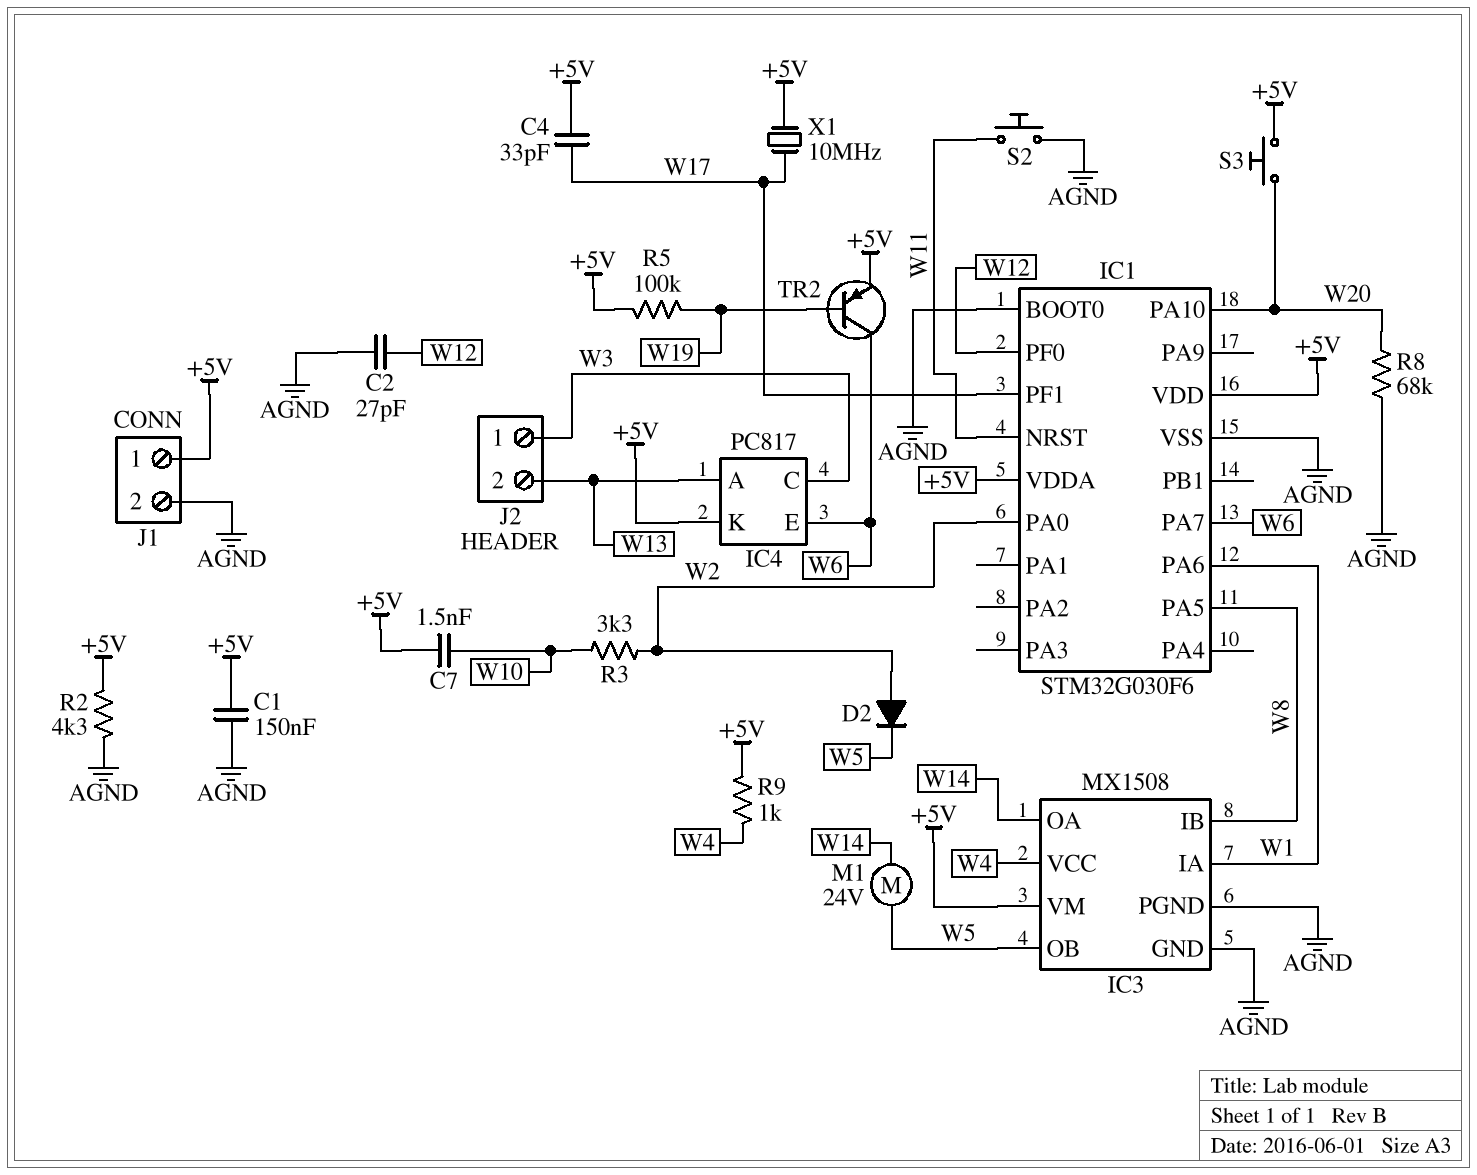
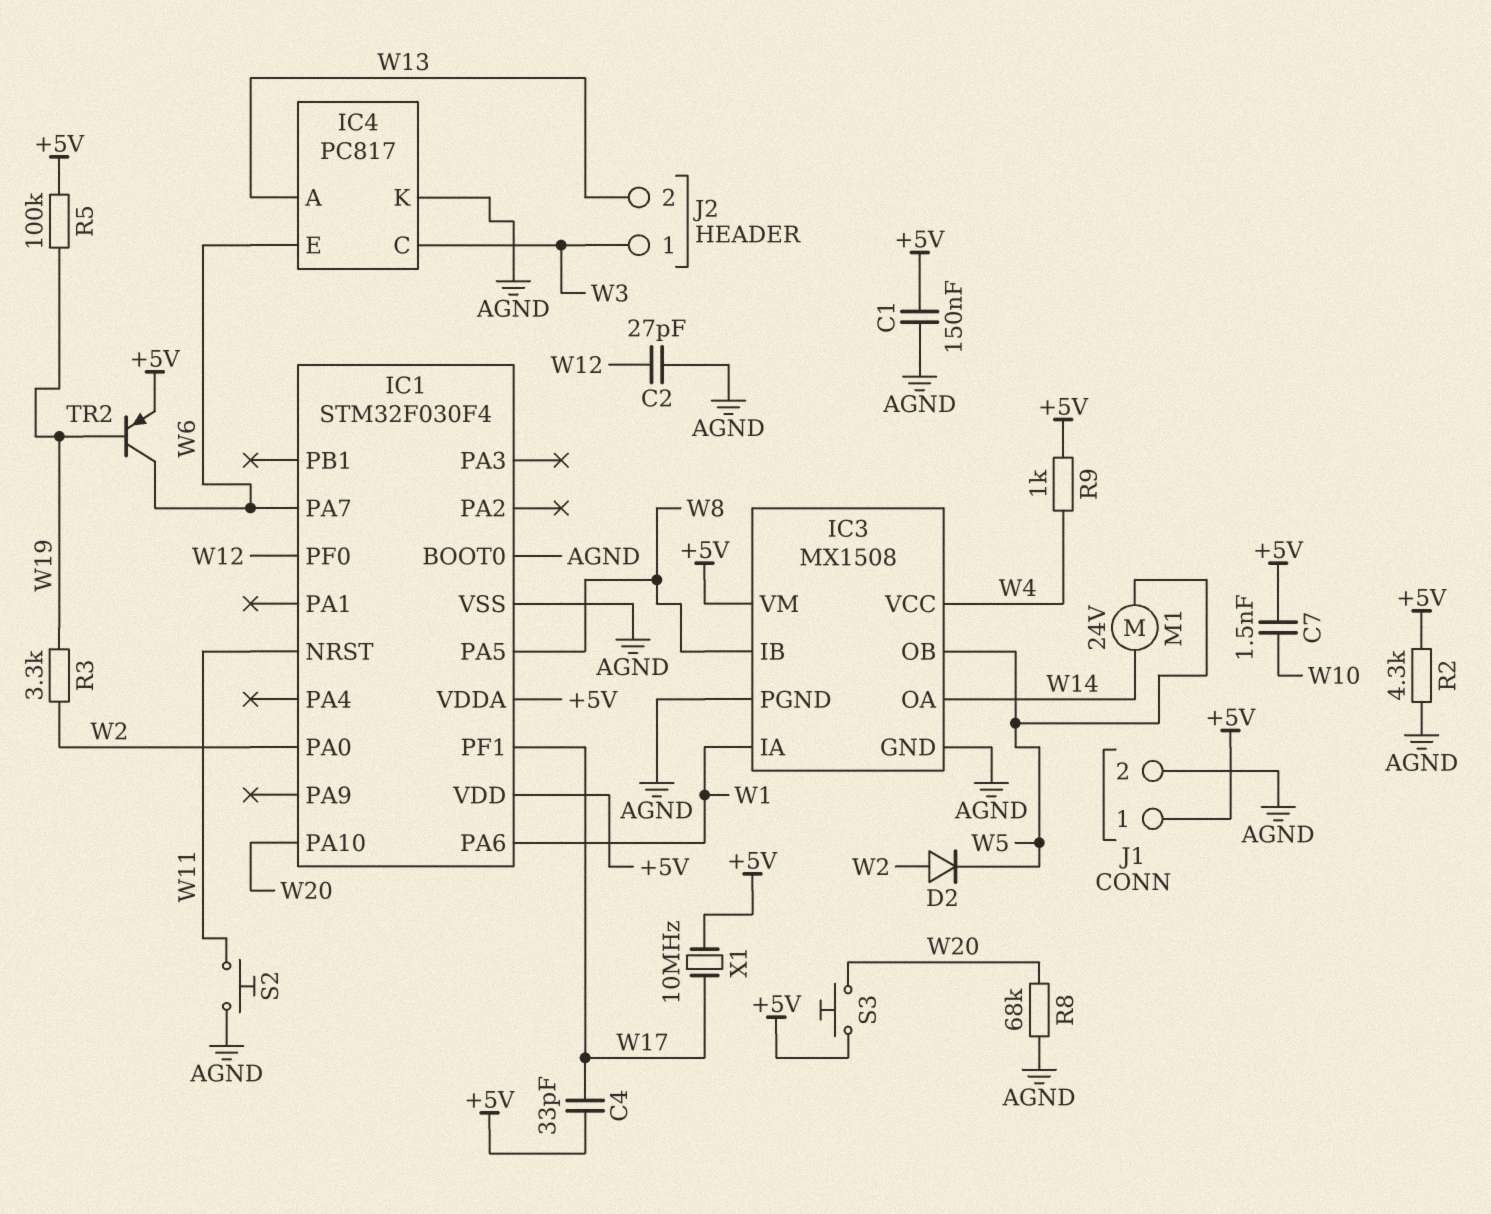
IC1: STM32G030F6 -> STM32F030F4
IC4 pin K: +5V -> AGND
R3: 3.3k (W2, W10) -> 3.3k (W2, W19)

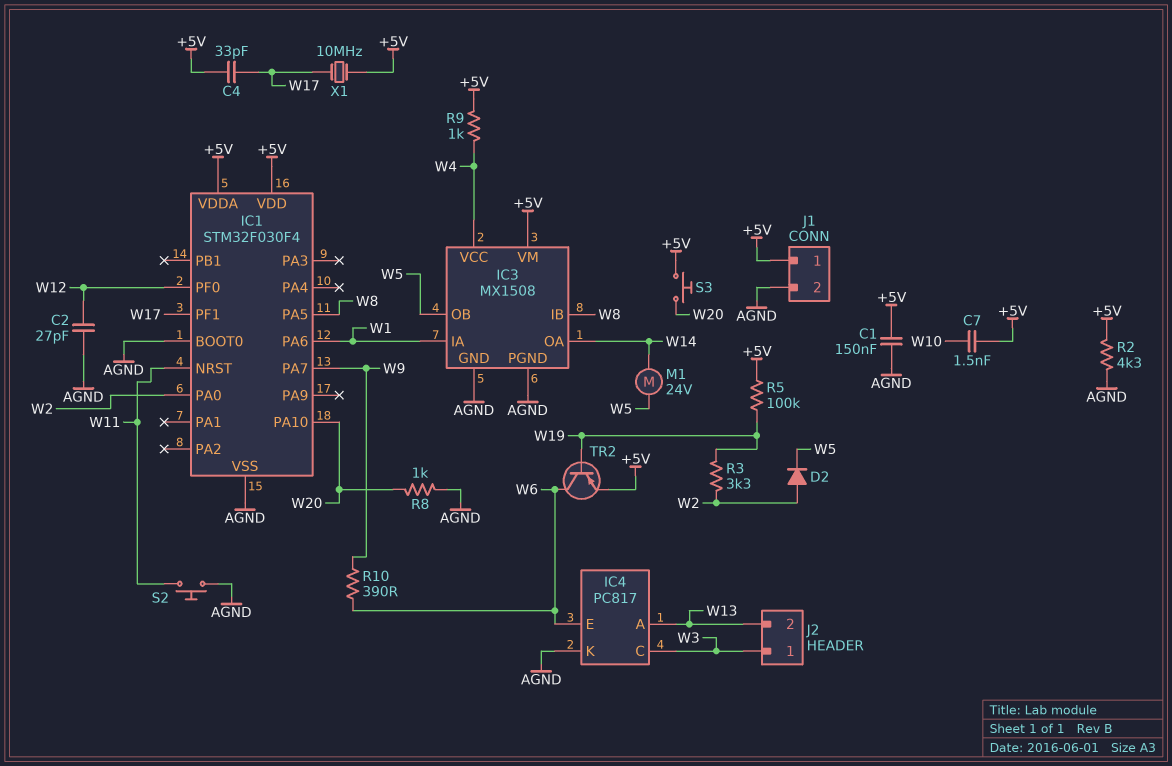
IC1 pin PA7: W6 -> W9
R8: 68k (AGND, W20) -> 1k (AGND, W20)
R10: none -> 390 (W6, W9)

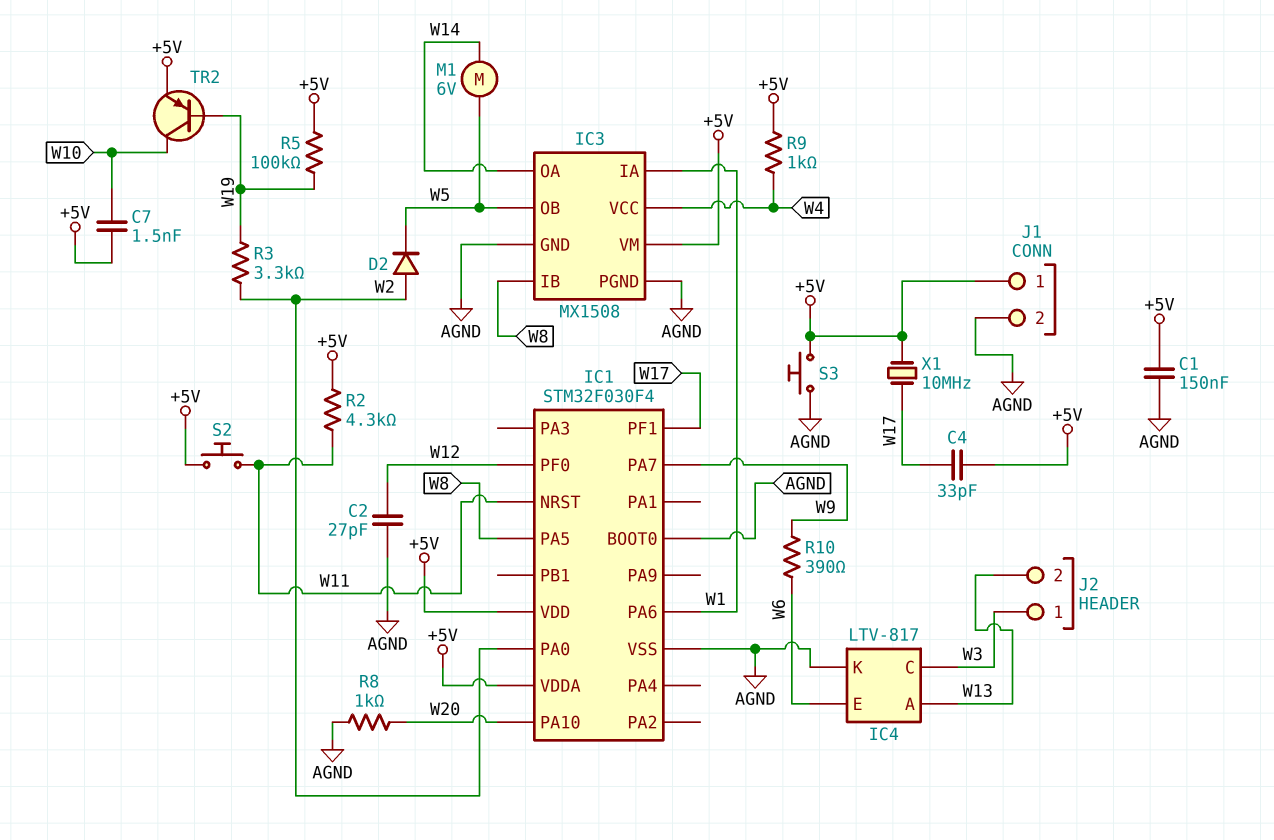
IC4: PC817 -> LTV-817
M1: motor 24V (W5, W14) -> motor 6V (W5, W14)
R2: 4.3k (+5V, AGND) -> 4.3k (+5V, W11)
S2: button (AGND, W11) -> button (+5V, W11)
S3: button (+5V, W20) -> button (+5V, AGND)
TR2: PNP (B W19, C W6, E +5V) -> PNP (B W19, C W10, E +5V)

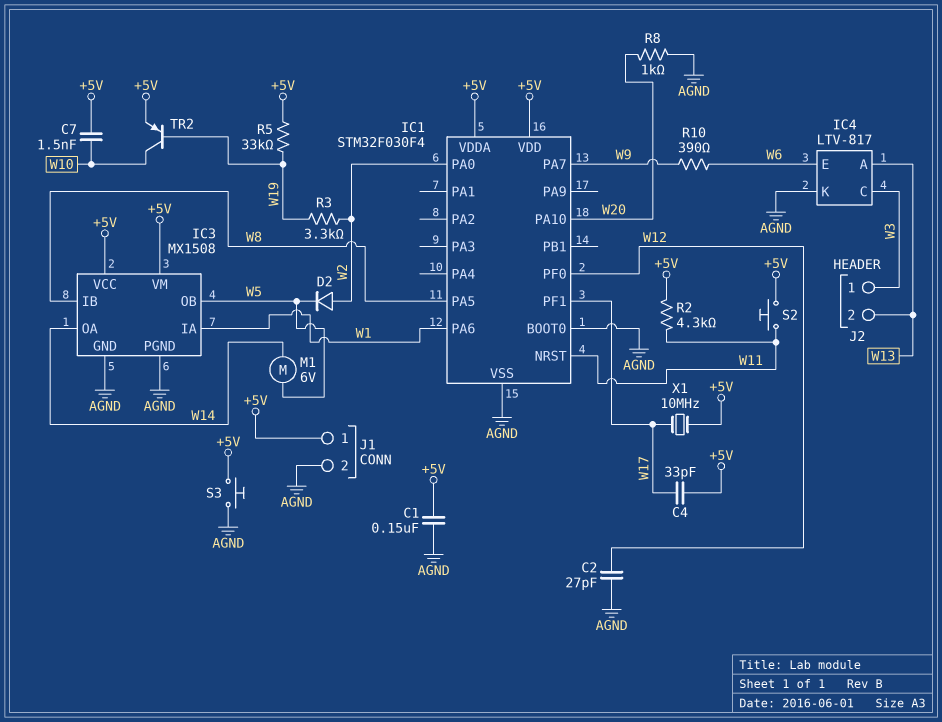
IC3 pin VCC: W4 -> +5V
R5: 100k (+5V, W19) -> 33k (+5V, W19)
R9: 1k (+5V, W4) -> none

